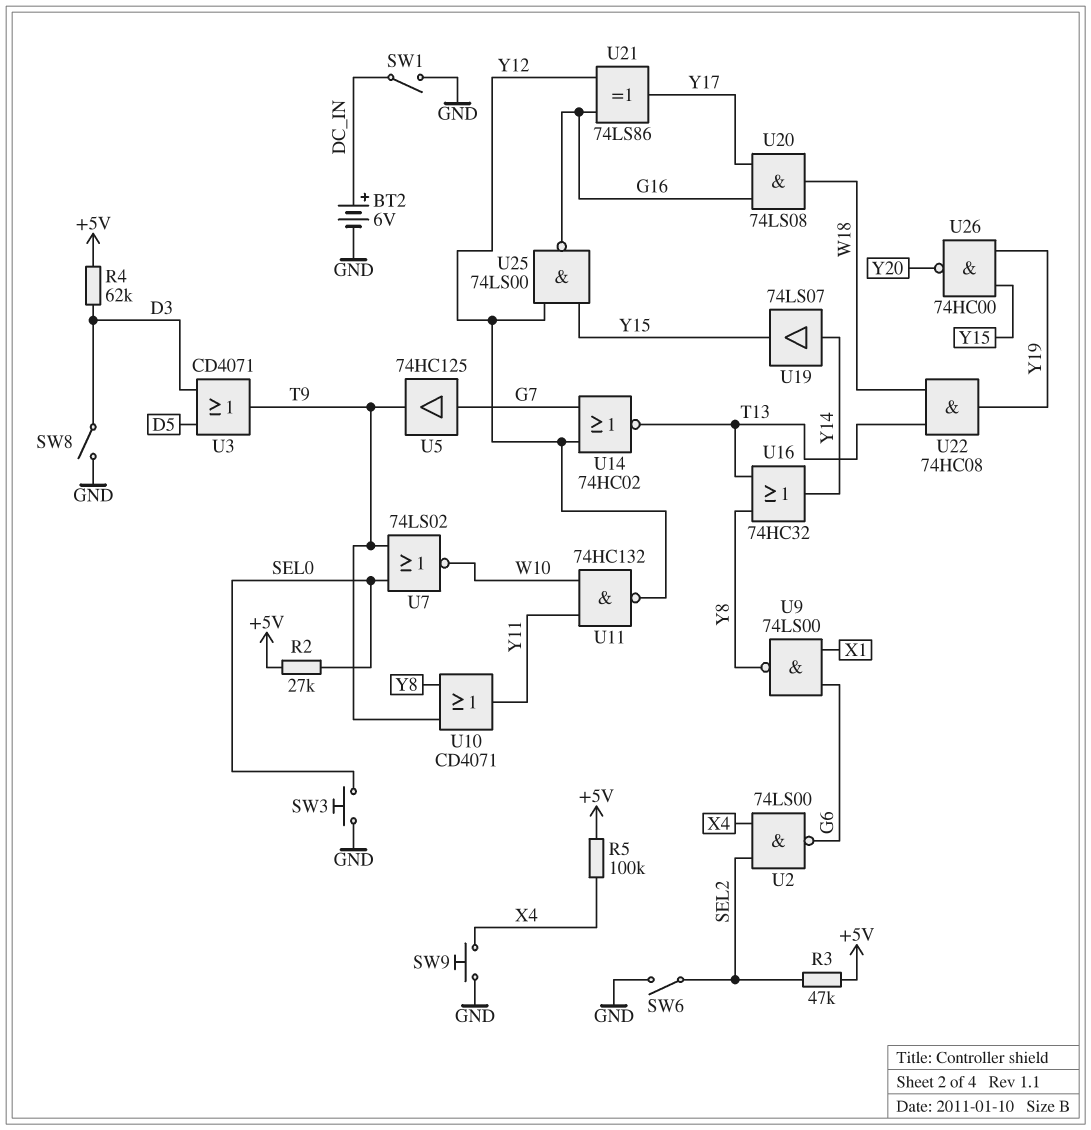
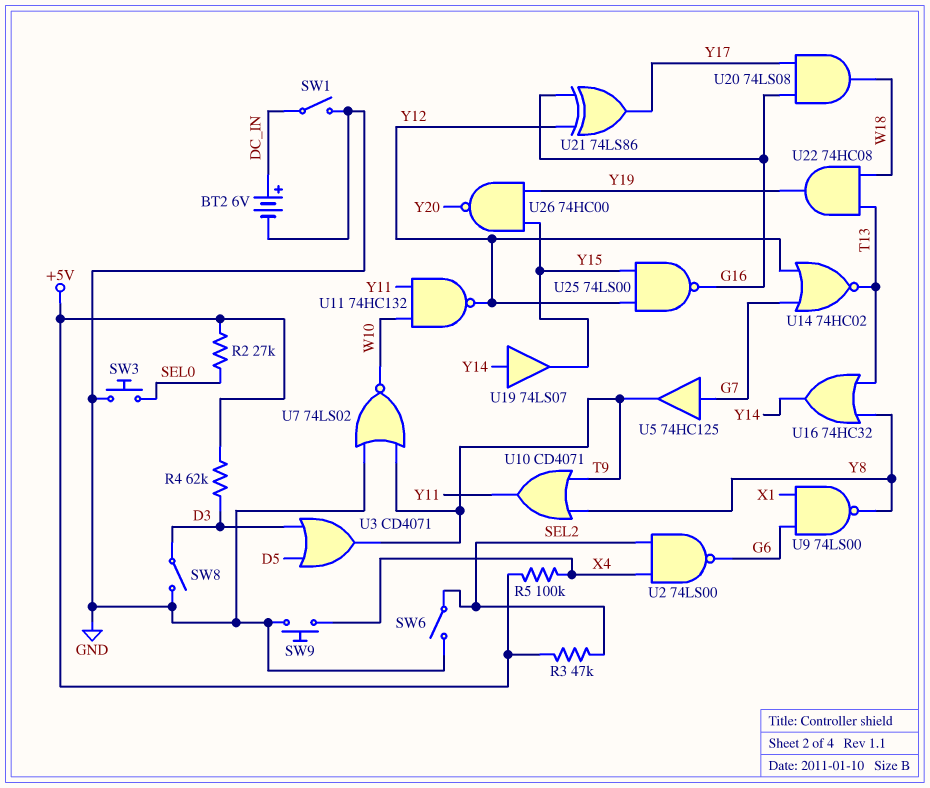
U7: NOR 74LS02 (in SEL0, in T9, out W10) -> NOR 74LS02 (in GND, in T9, out W10)

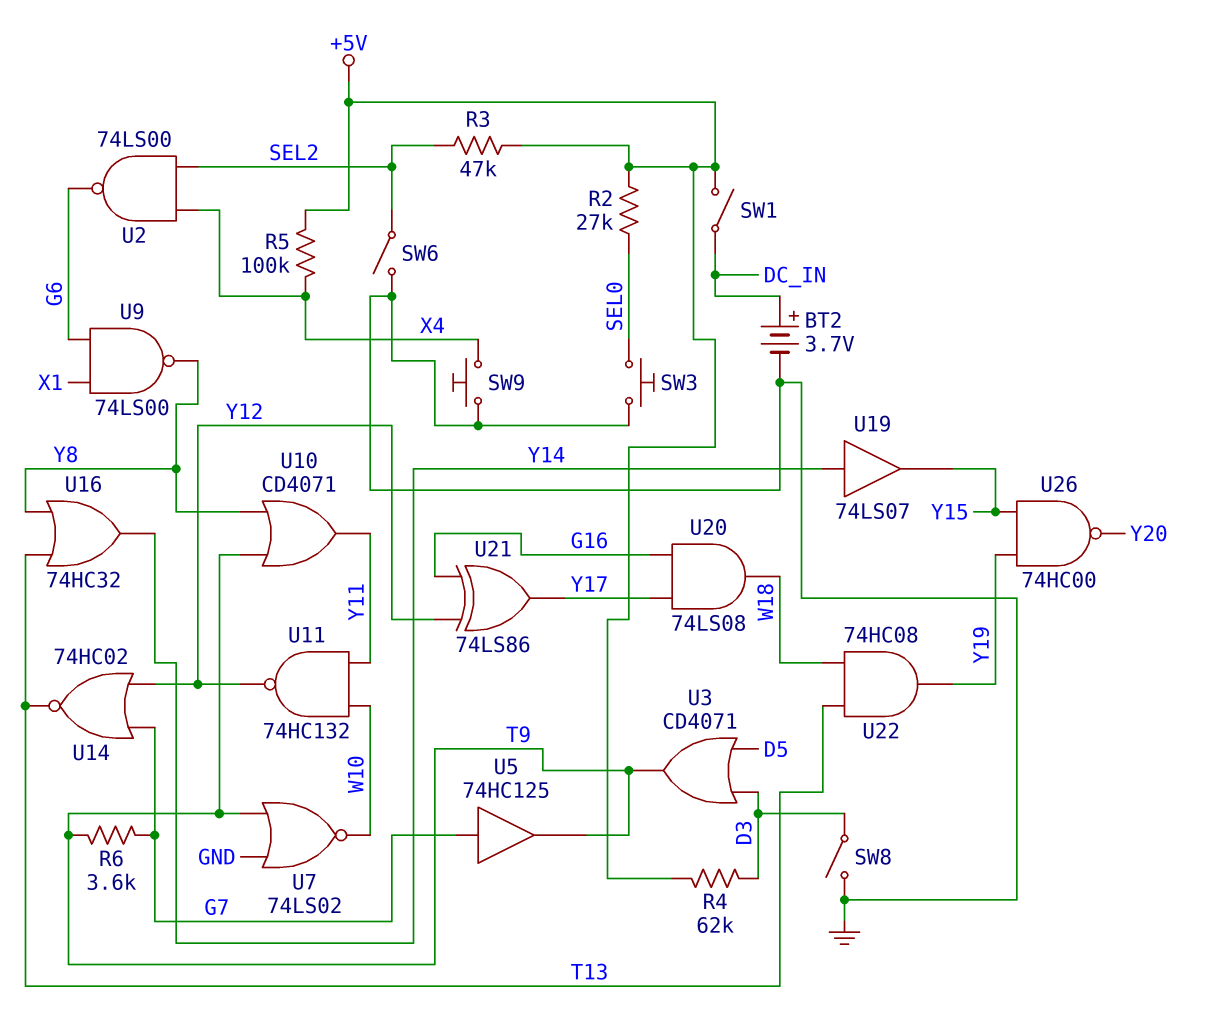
BT2: 6V (plus DC_IN, minus GND) -> 3.7V (plus DC_IN, minus GND)
R6: none -> 3.6k (G7, T9)
SW1: switch (DC_IN, GND) -> switch (+5V, DC_IN)
U25: NAND 74LS00 (in Y12, in Y15, out G16) -> none

